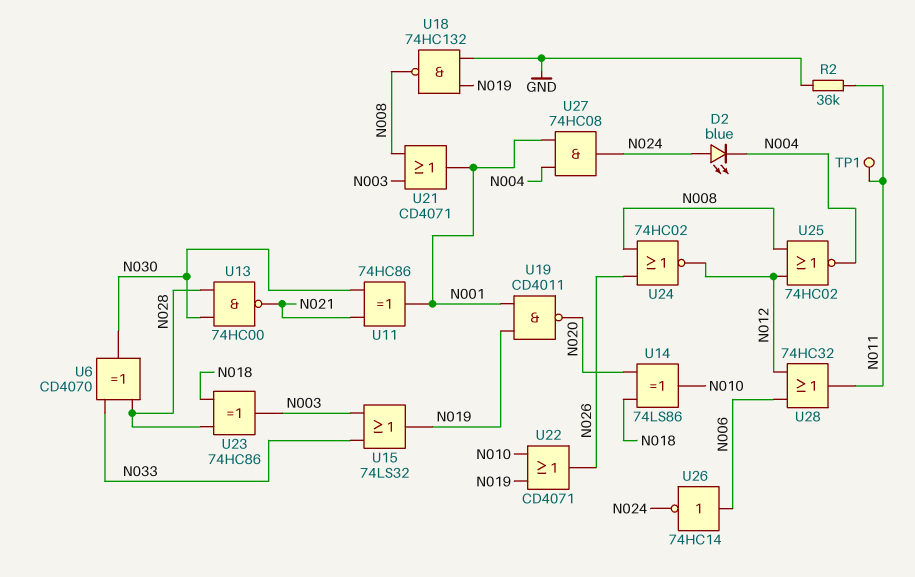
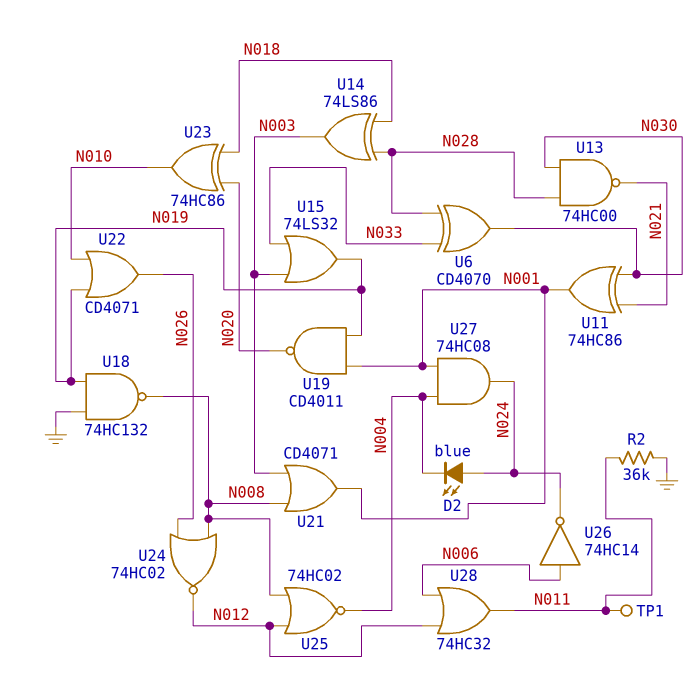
U14: XOR 74LS86 (in N018, in N020, out N010) -> XOR 74LS86 (in N018, in N028, out N003)
U23: XOR 74HC86 (in N018, in N028, out N003) -> XOR 74HC86 (in N018, in N020, out N010)

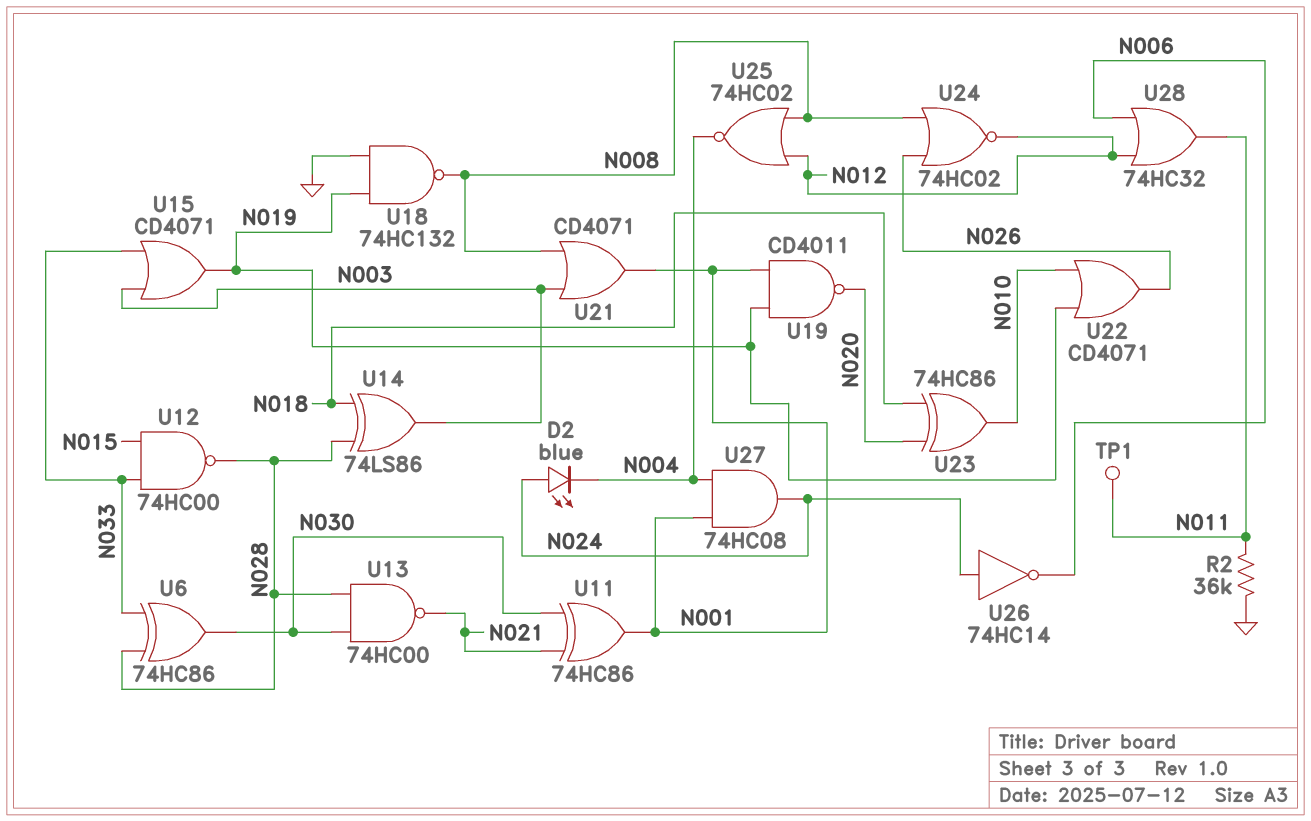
U6: XOR CD4070 (in N028, in N033, out N030) -> XOR 74HC86 (in N028, in N033, out N030)
U12: none -> NAND 74HC00 (in N015, in N033, out N028)
U15: OR 74LS32 (in N003, in N033, out N019) -> OR CD4071 (in N003, in N033, out N019)
U26: NOT 74HC14 (in N006, out N024) -> NOT 74HC14 (in N024, out N006)

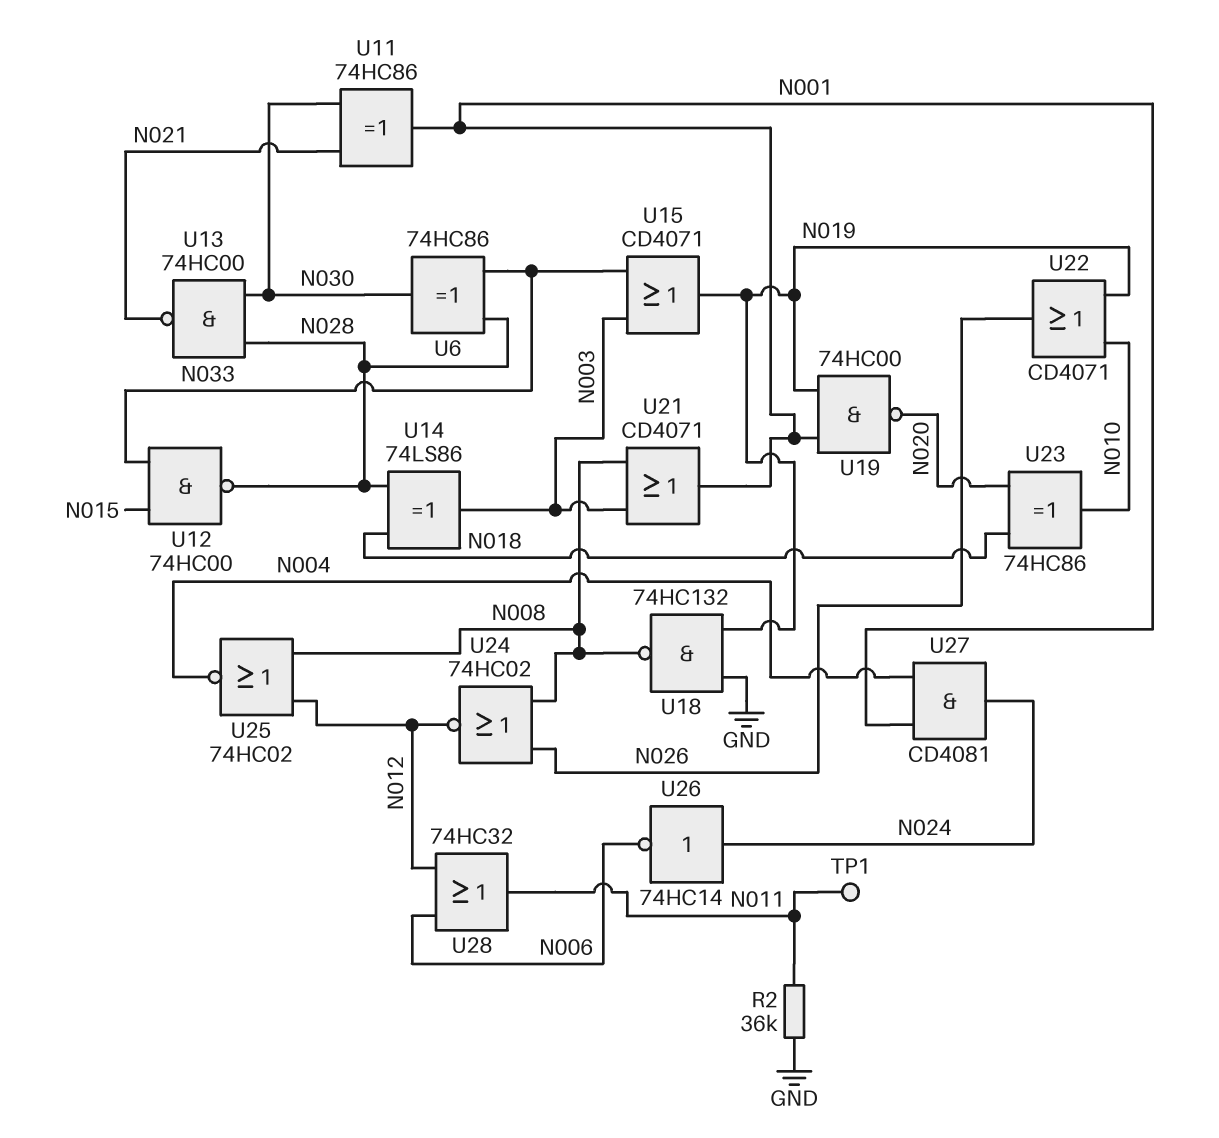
D2: LED blue (A N024, K N004) -> none
U19: NAND CD4011 (in N001, in N019, out N020) -> NAND 74HC00 (in N001, in N019, out N020)
U27: AND 74HC08 (in N001, in N004, out N024) -> AND CD4081 (in N001, in N004, out N024)

